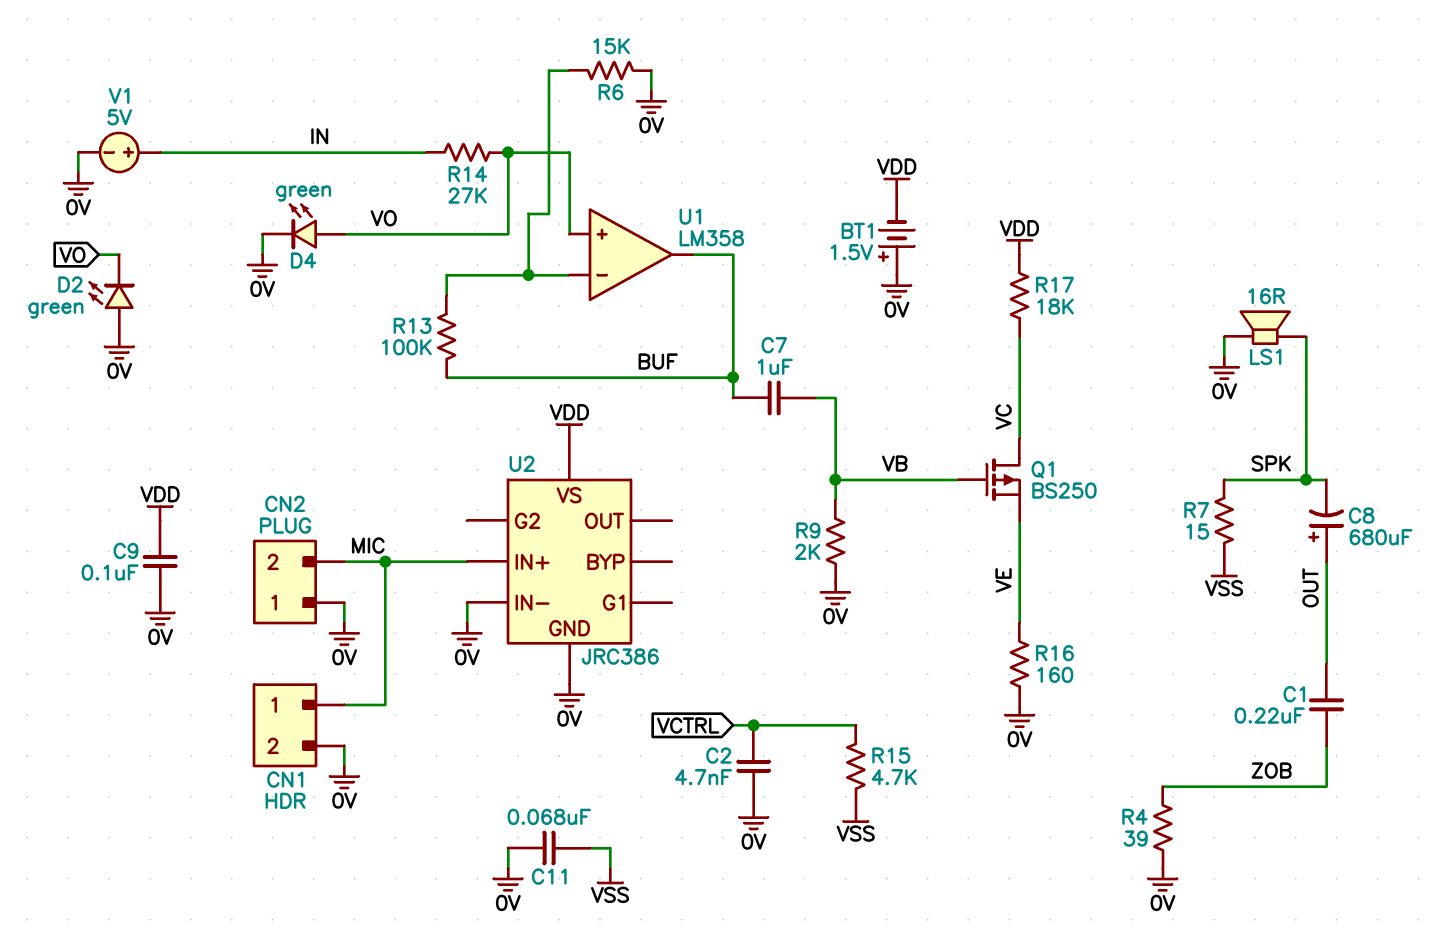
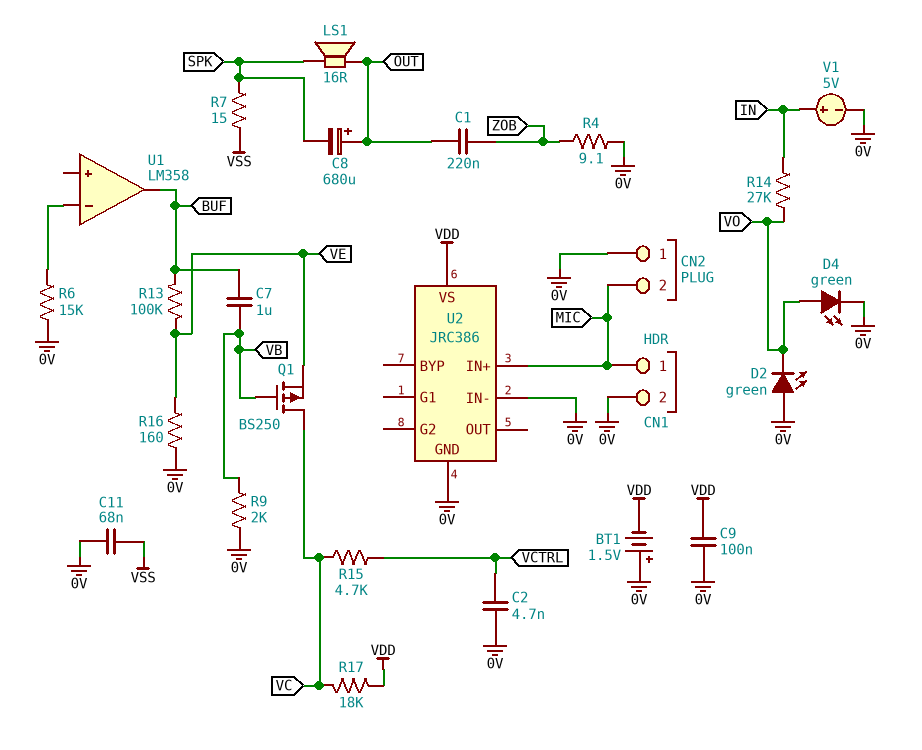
LS1: speaker 16R (0V, SPK) -> speaker 16R (OUT, SPK)
R4: 39 (0V, ZOB) -> 9.1 (0V, ZOB)
R13: 100k (BUF, U1/in-) -> 100k (BUF, VE)
R15: 4.7k (VCTRL, VSS) -> 4.7k (VC, VCTRL)
U1 pin in+: VO -> none

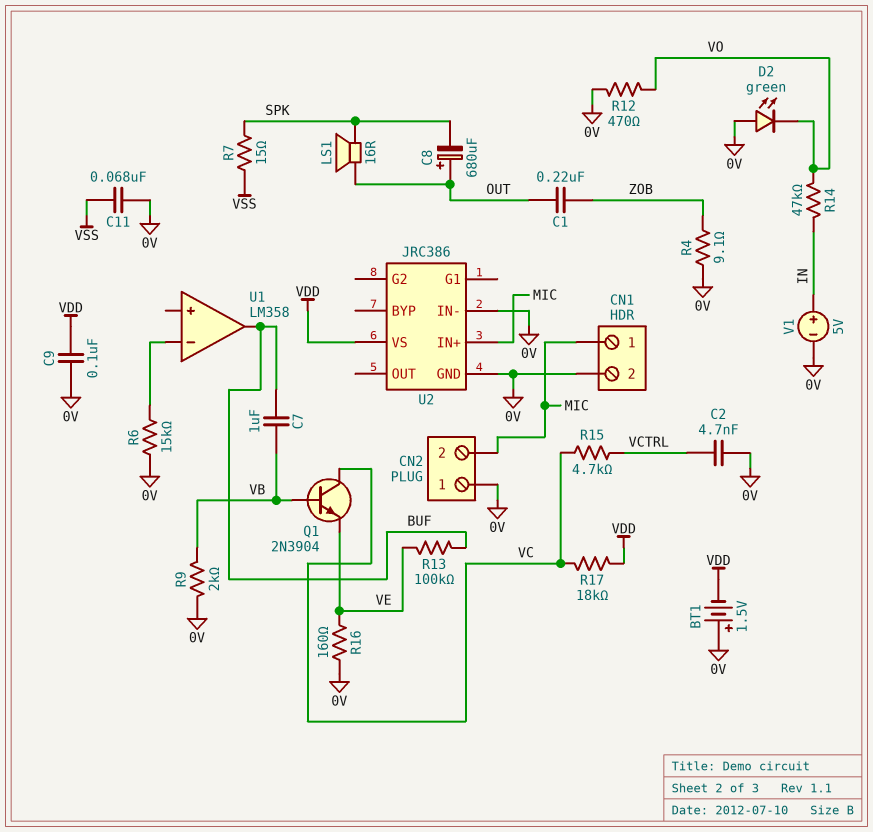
D4: LED green (A VO, K 0V) -> none
Q1: PMOS BS250 (G VB, D VC, S VE) -> NPN 2N3904 (B VB, C VC, E VE)
R12: none -> 470 (0V, VO)
R14: 27k (IN, VO) -> 47k (IN, VO)

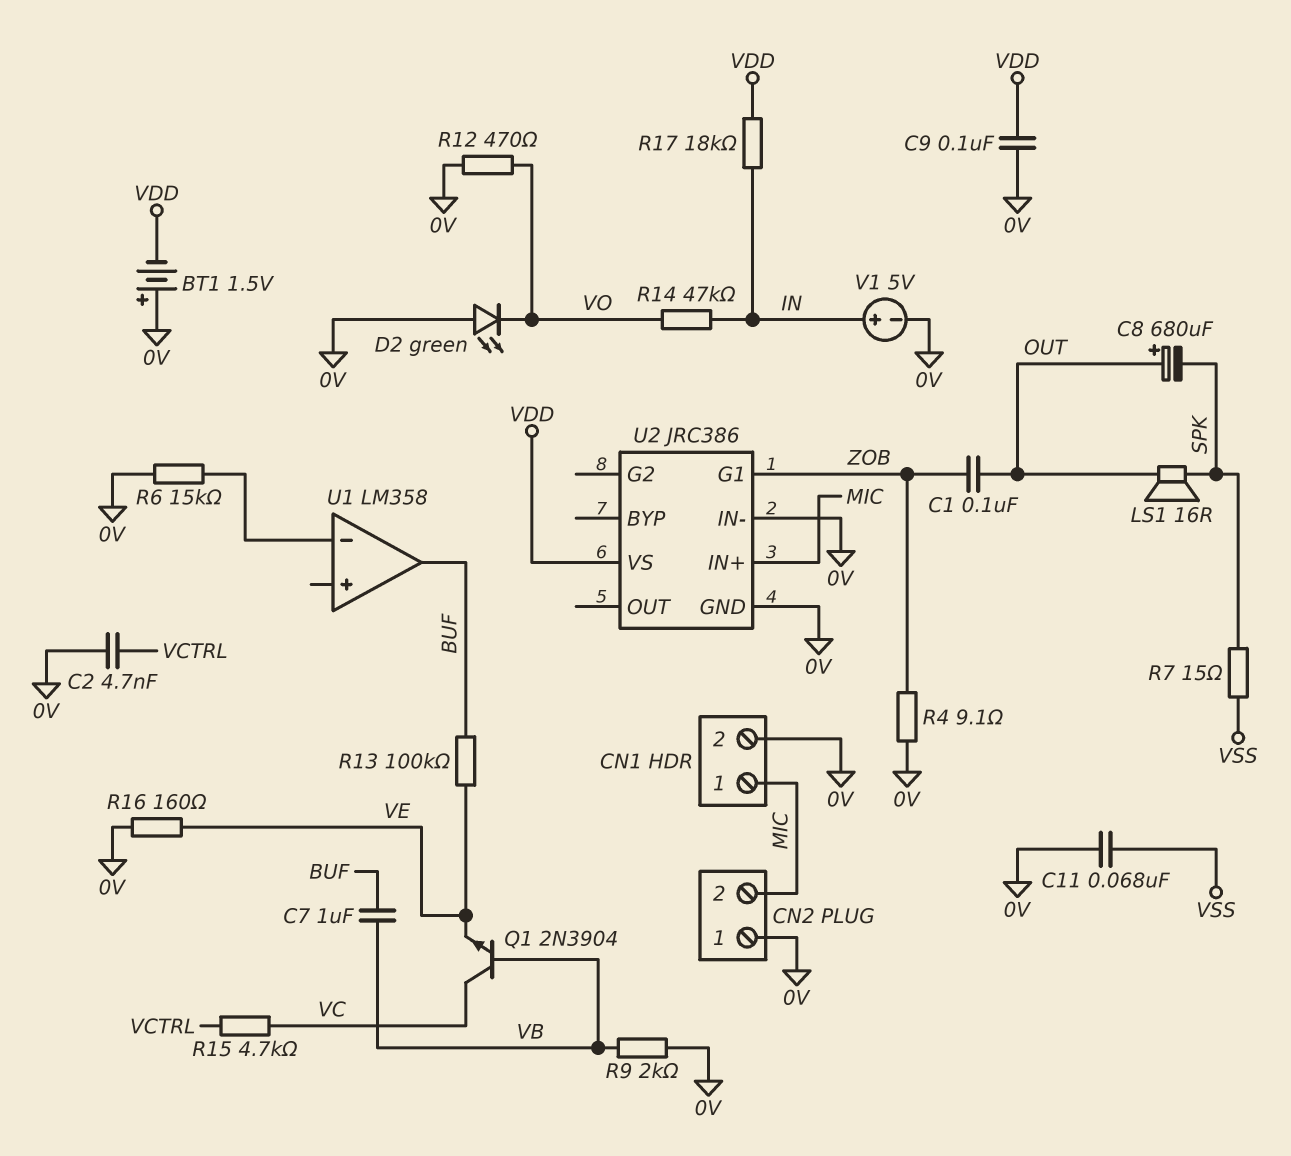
C1: 220nF (OUT, ZOB) -> 100nF (OUT, ZOB)
R17: 18k (VC, VDD) -> 18k (IN, VDD)
U2 pin G1: none -> ZOB

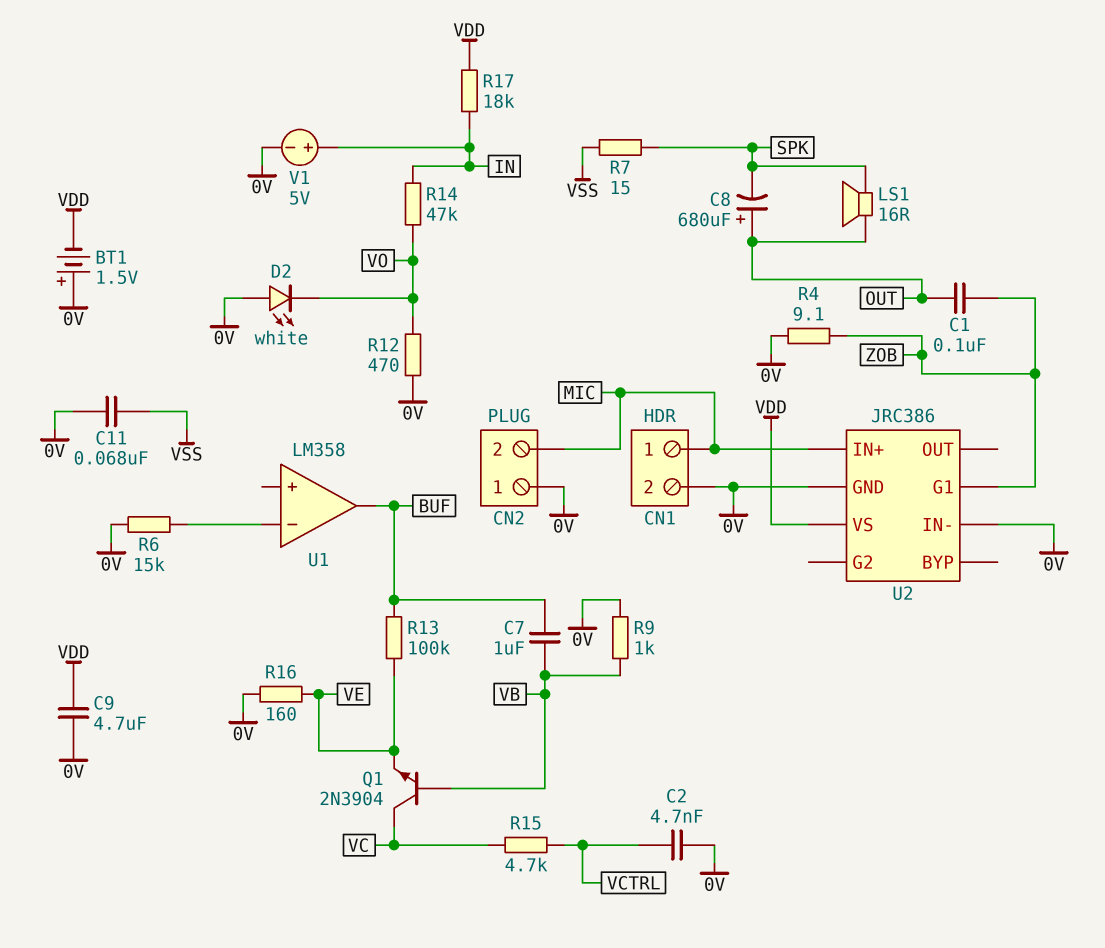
C9: 100nF (0V, VDD) -> 4.7uF (0V, VDD)
D2: LED green (A 0V, K VO) -> LED white (A 0V, K VO)
R9: 2k (0V, VB) -> 1k (0V, VB)

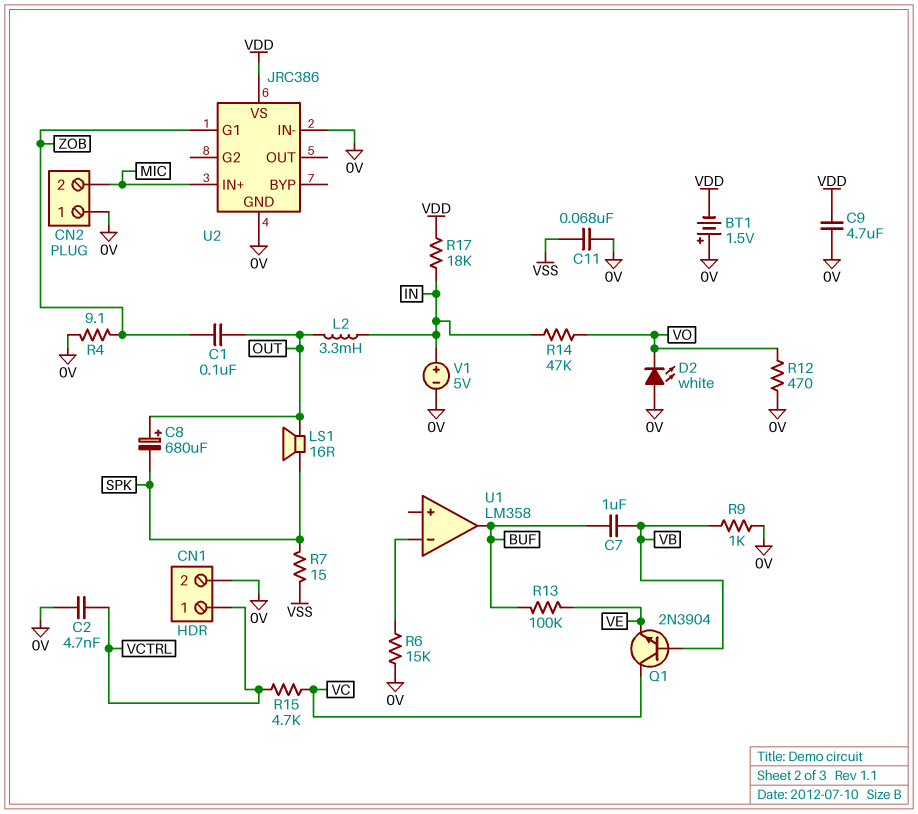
CN1 pin 1: MIC -> VCTRL
L2: none -> 3.3mH (IN, OUT)
R16: 160 (0V, VE) -> none

